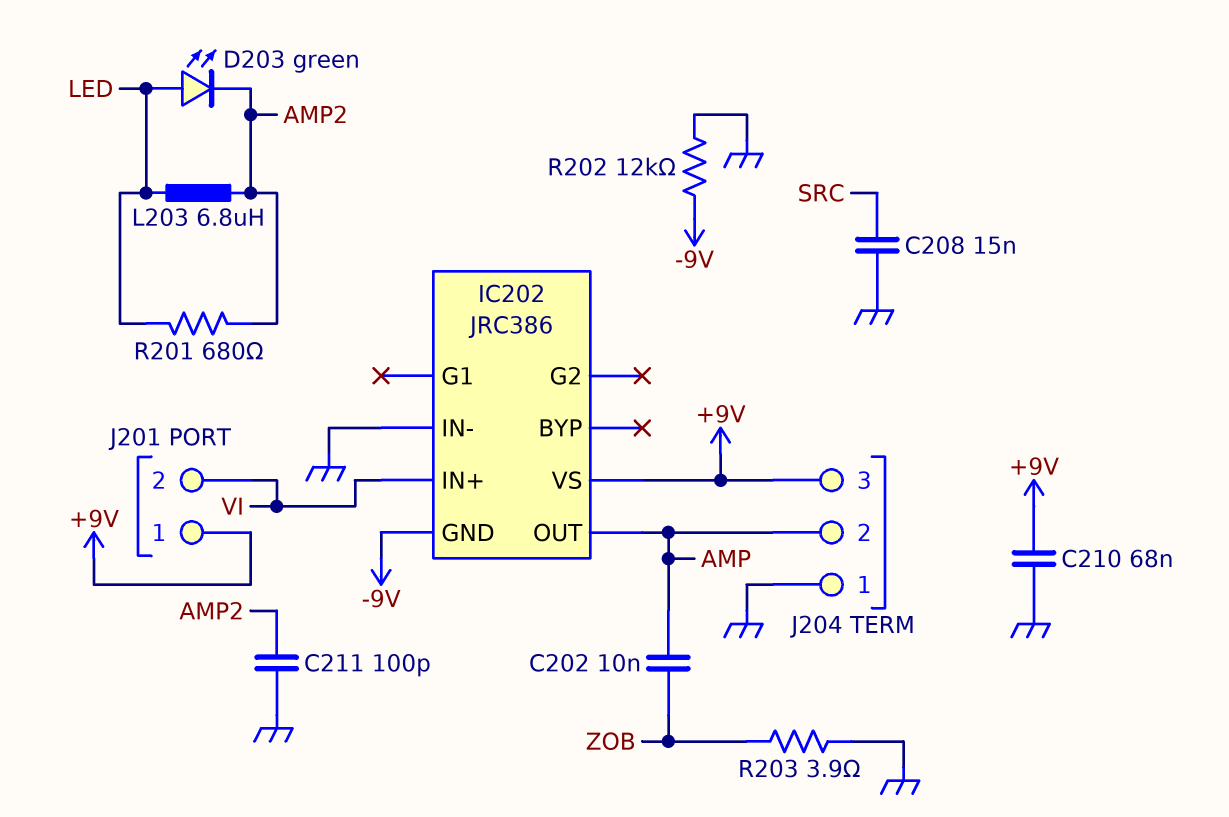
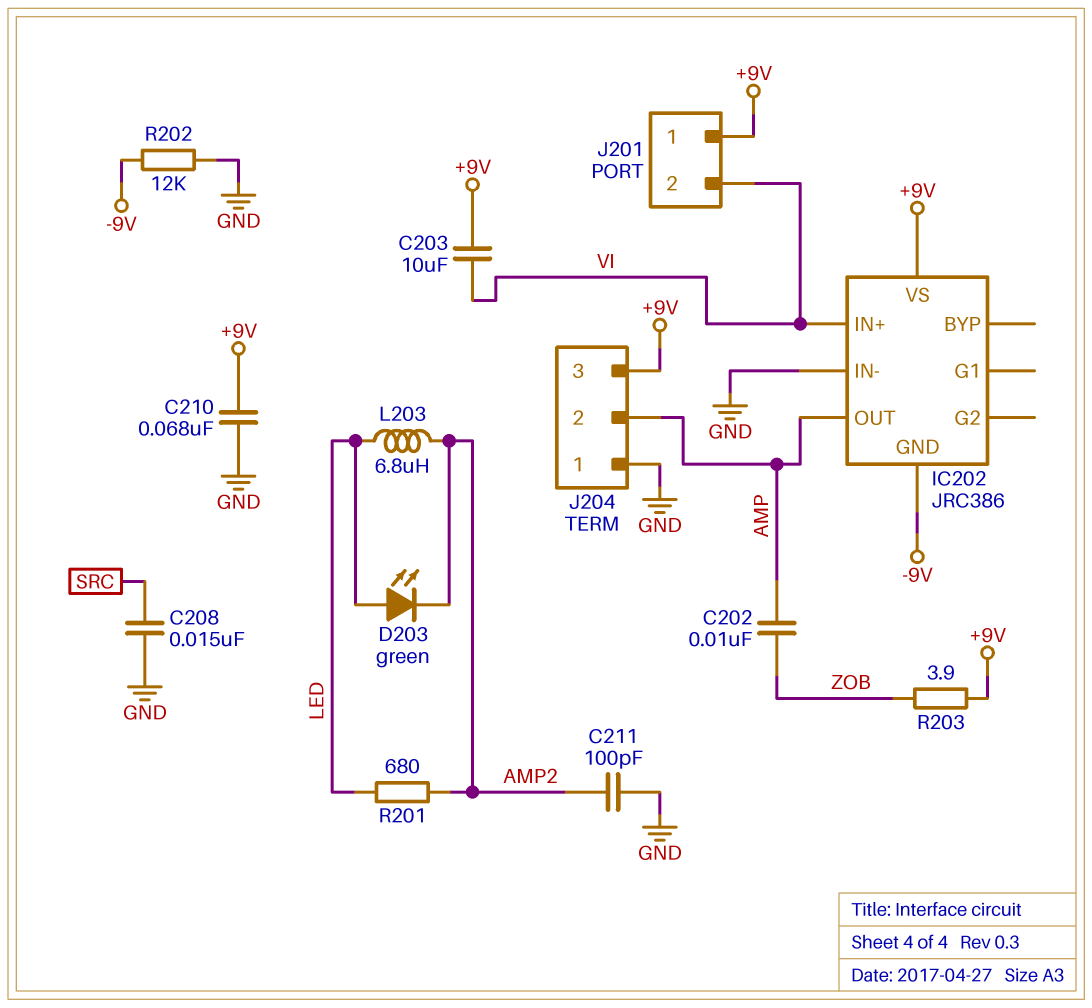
C203: none -> 10uF (+9V, VI)
R203: 3.9 (GND, ZOB) -> 3.9 (+9V, ZOB)

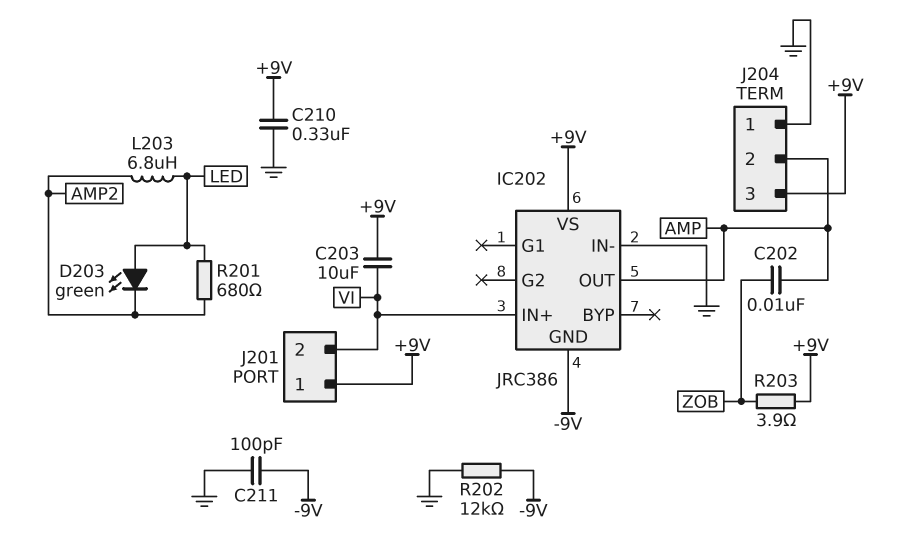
C208: 15nF (GND, SRC) -> none
C210: 68nF (+9V, GND) -> 330nF (+9V, GND)
C211: 100pF (AMP2, GND) -> 100pF (-9V, GND)

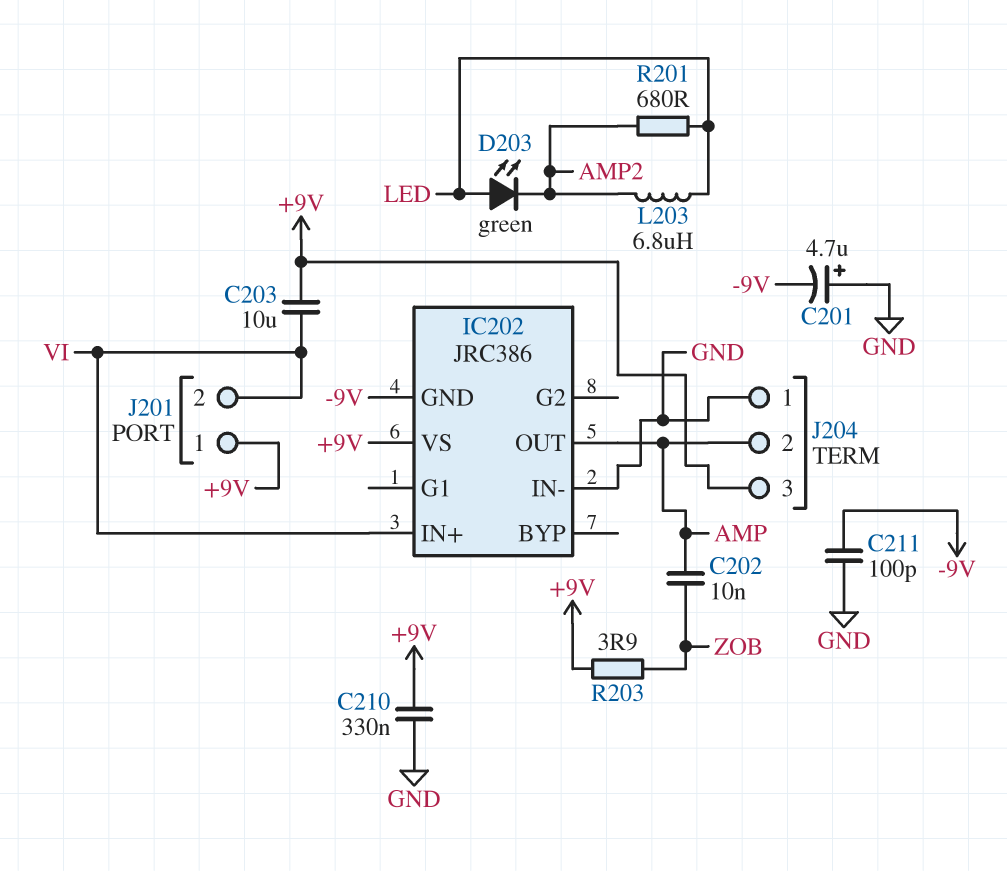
C201: none -> 4.7uF (plus GND, minus -9V)
R202: 12k (-9V, GND) -> none

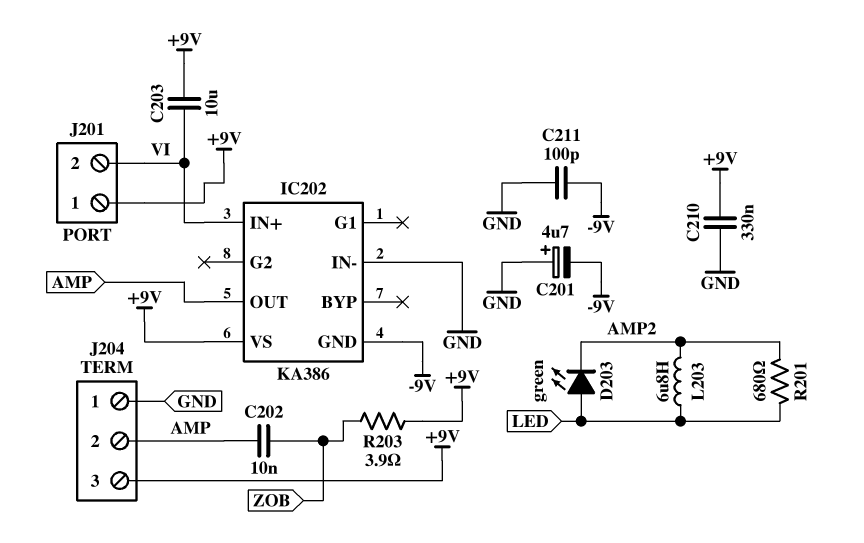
IC202: JRC386 -> KA386

